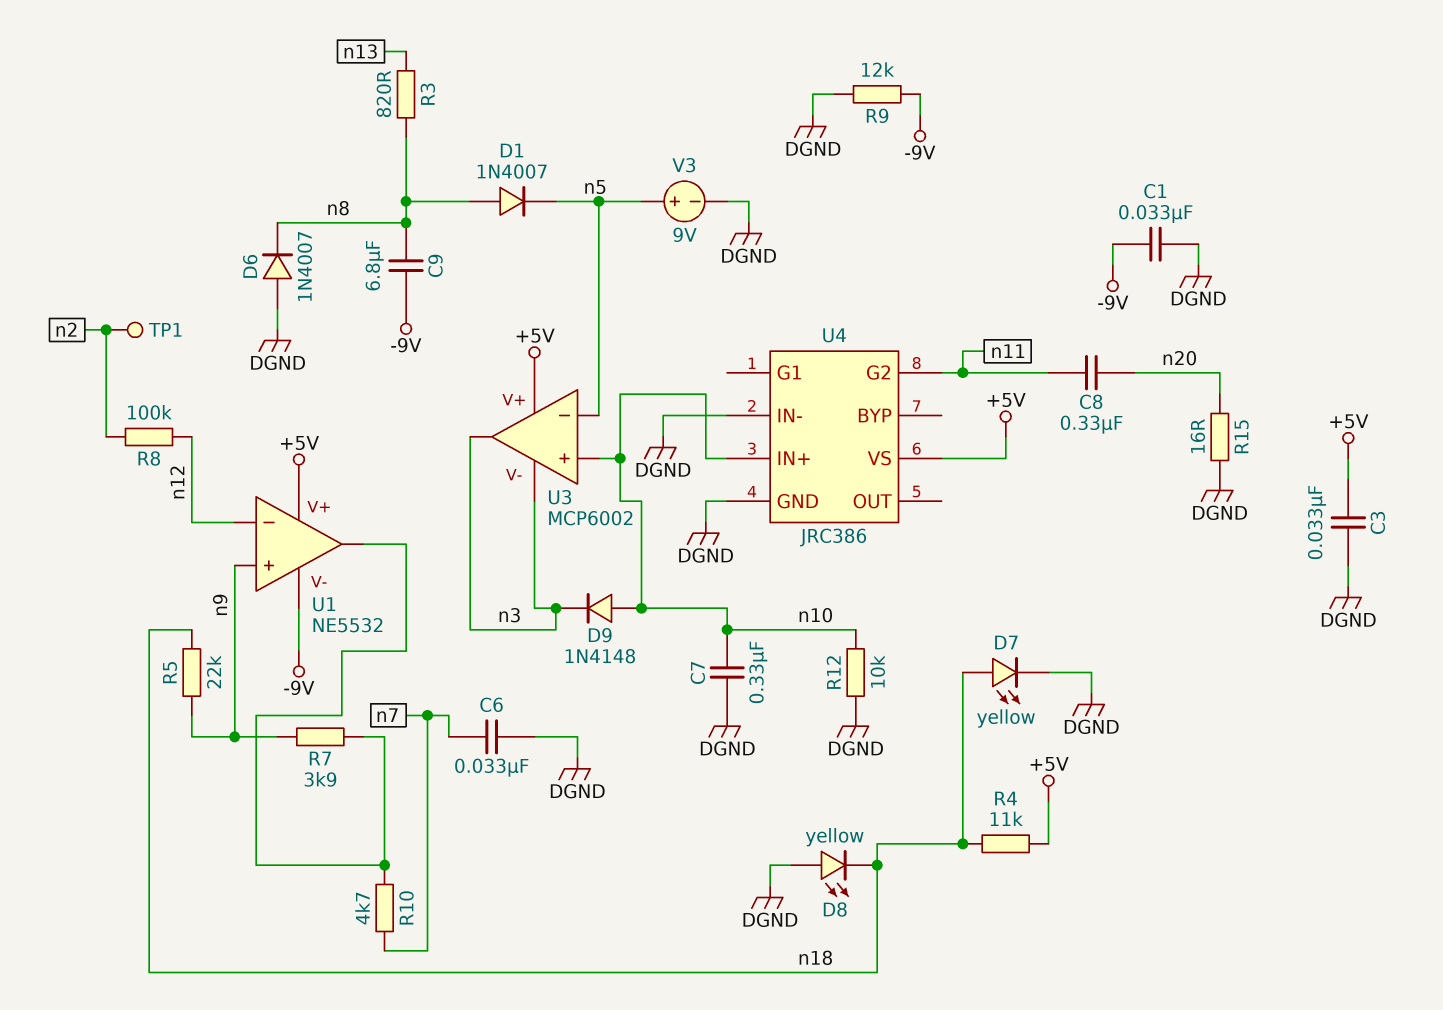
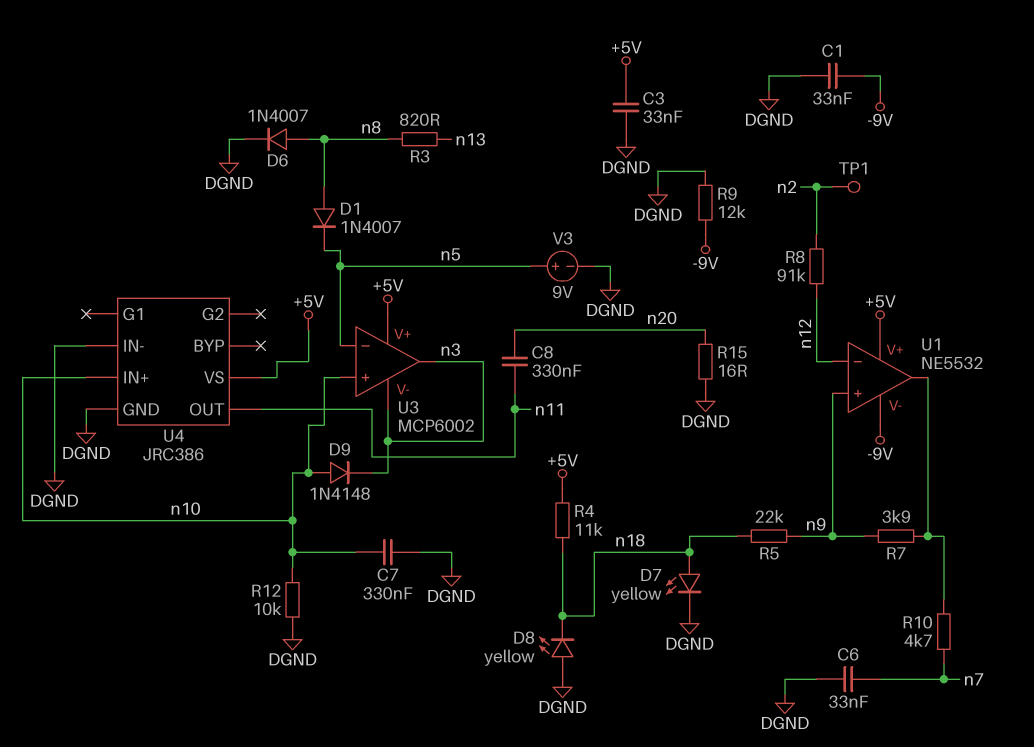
C9: 6.8uF (-9V, n8) -> none
D6: diode 1N4007 (A DGND, K n8) -> diode 1N4007 (A n8, K DGND)
R8: 100k (n2, n12) -> 91k (n2, n12)
U4 pin G2: n11 -> none
U4 pin OUT: none -> n11

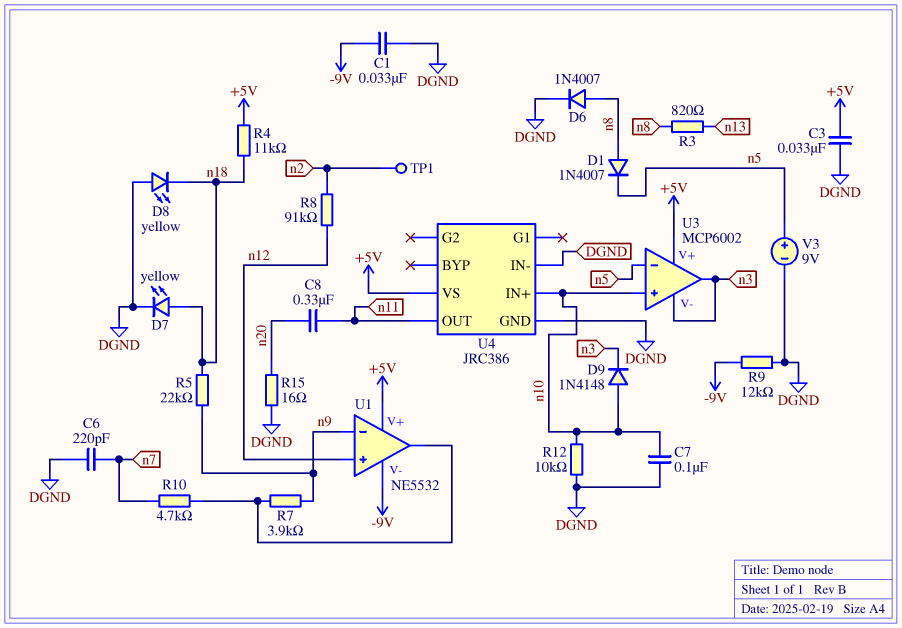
C6: 33nF (DGND, n7) -> 220pF (DGND, n7)
C7: 330nF (DGND, n10) -> 100nF (DGND, n10)
U1 pin in+: n9 -> n12
U1 pin in-: n12 -> n9

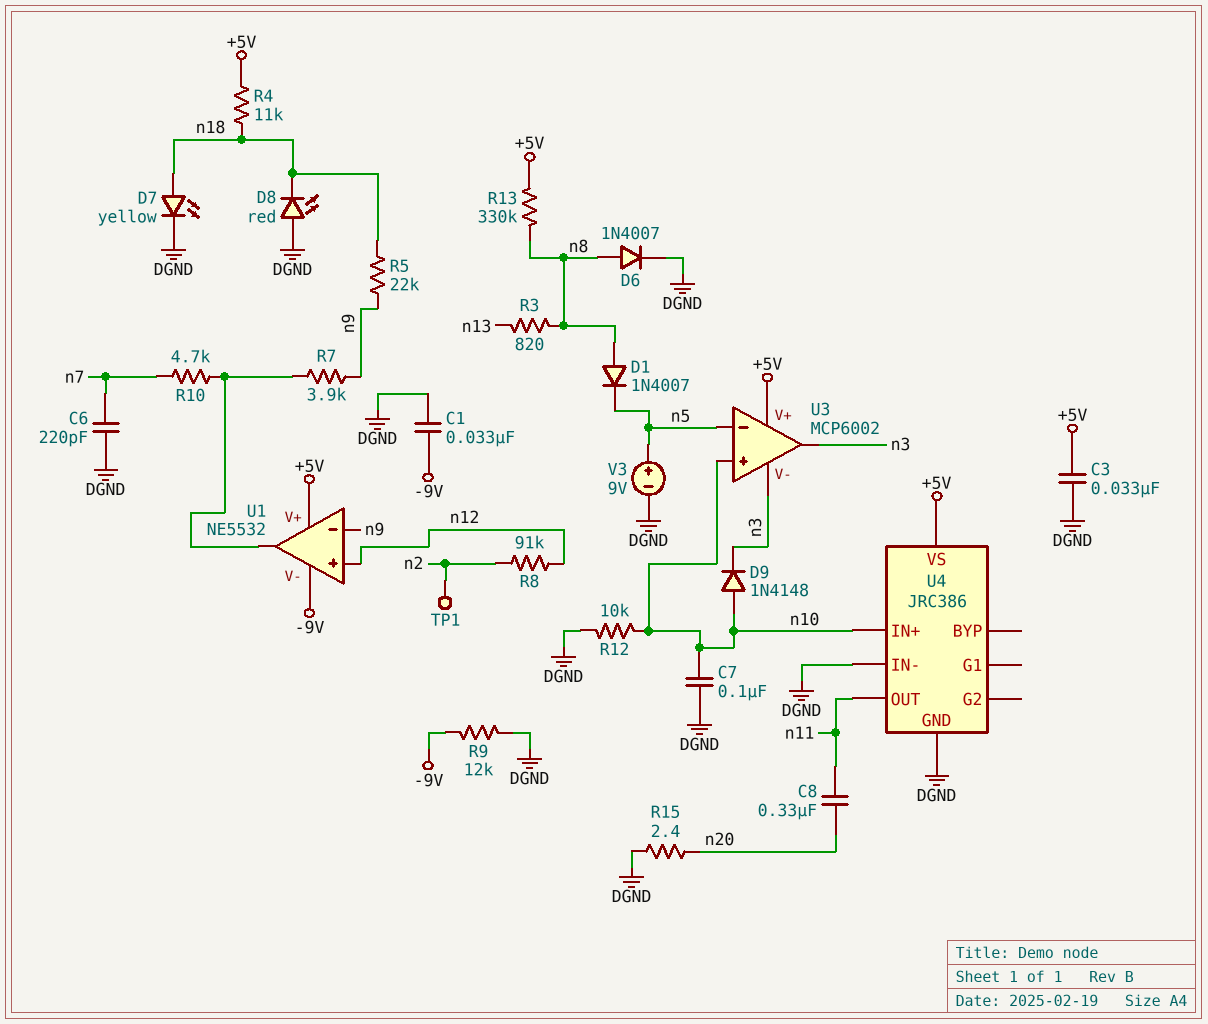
D8: LED yellow (A DGND, K n18) -> LED red (A DGND, K n18)
R13: none -> 330k (+5V, n8)
R15: 16 (DGND, n20) -> 2.4 (DGND, n20)

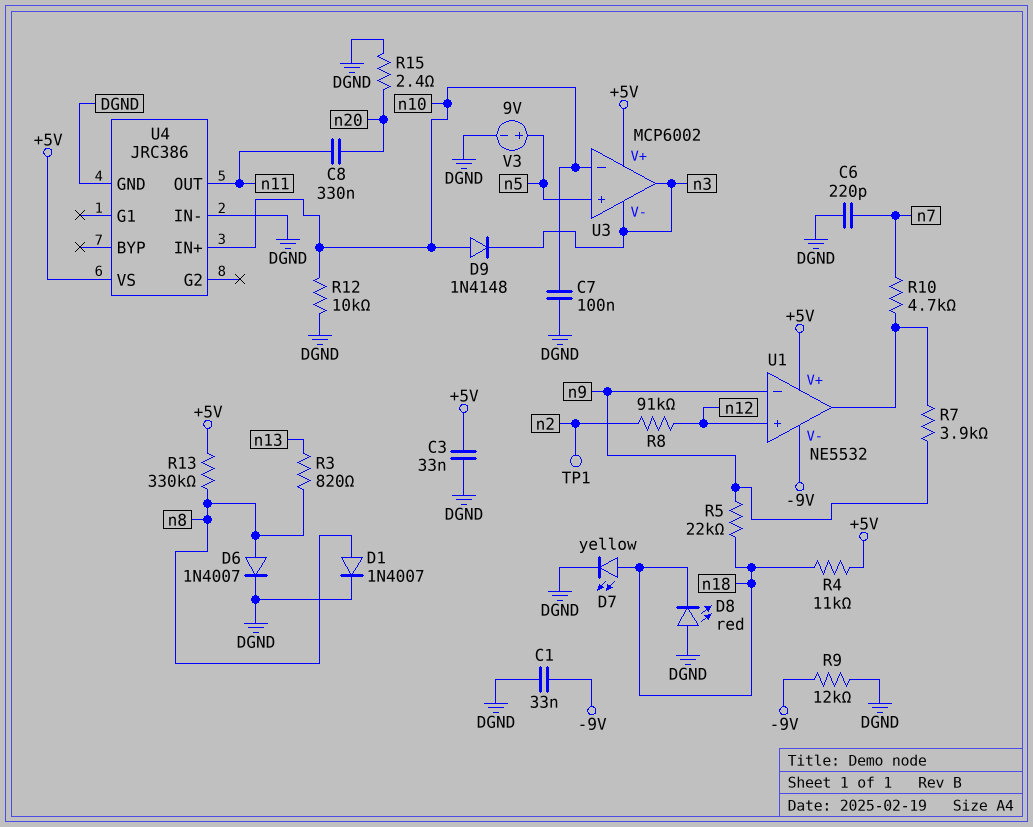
D1: diode 1N4007 (A n8, K n5) -> diode 1N4007 (A n8, K DGND)
U3 pin in+: n10 -> n5
U3 pin in-: n5 -> n10

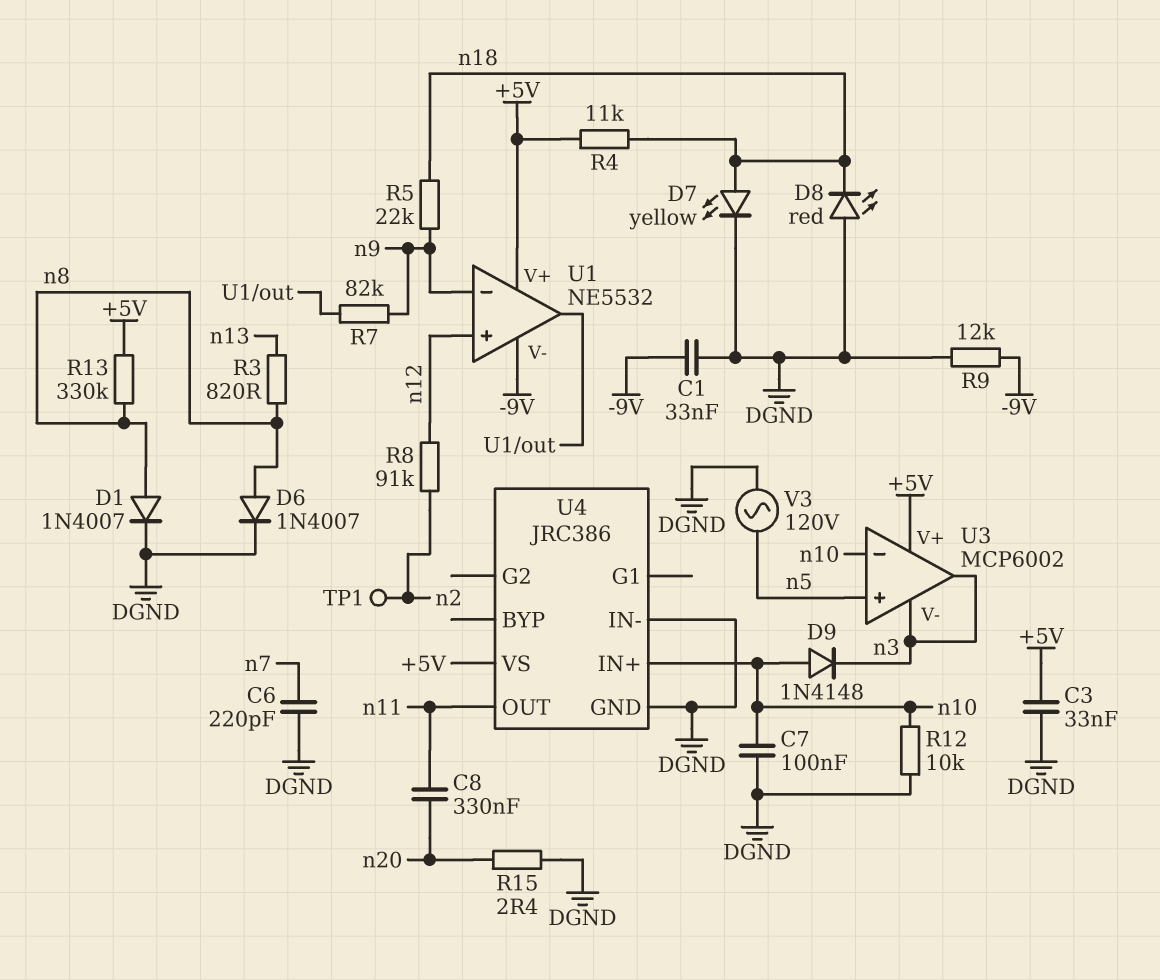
R7: 3.9k (U1/out, n9) -> 82k (U1/out, n9)
R10: 4.7k (U1/out, n7) -> none
V3: 9V (plus n5, minus DGND) -> AC 120V (DGND, n5)

